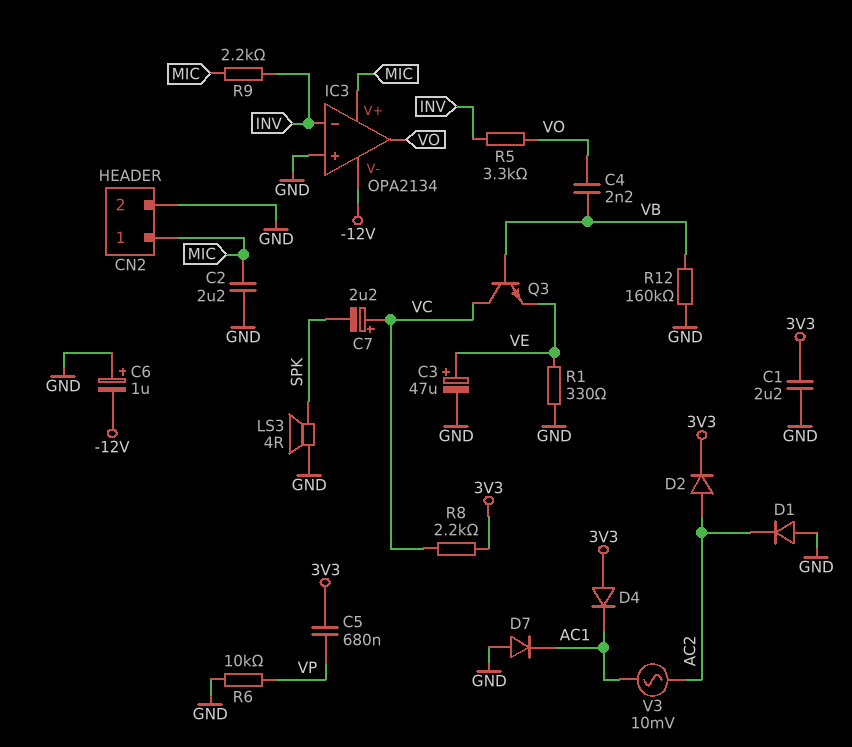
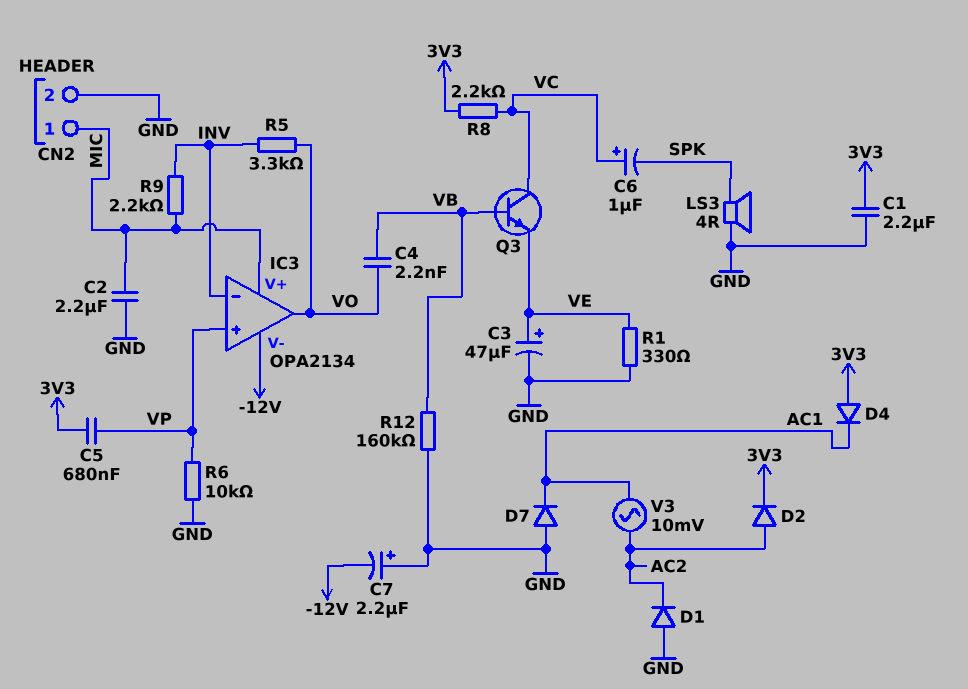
C6: 1uF (plus GND, minus -12V) -> 1uF (plus VC, minus SPK)
C7: 2.2uF (plus VC, minus SPK) -> 2.2uF (plus GND, minus -12V)
IC3 pin in+: GND -> VP

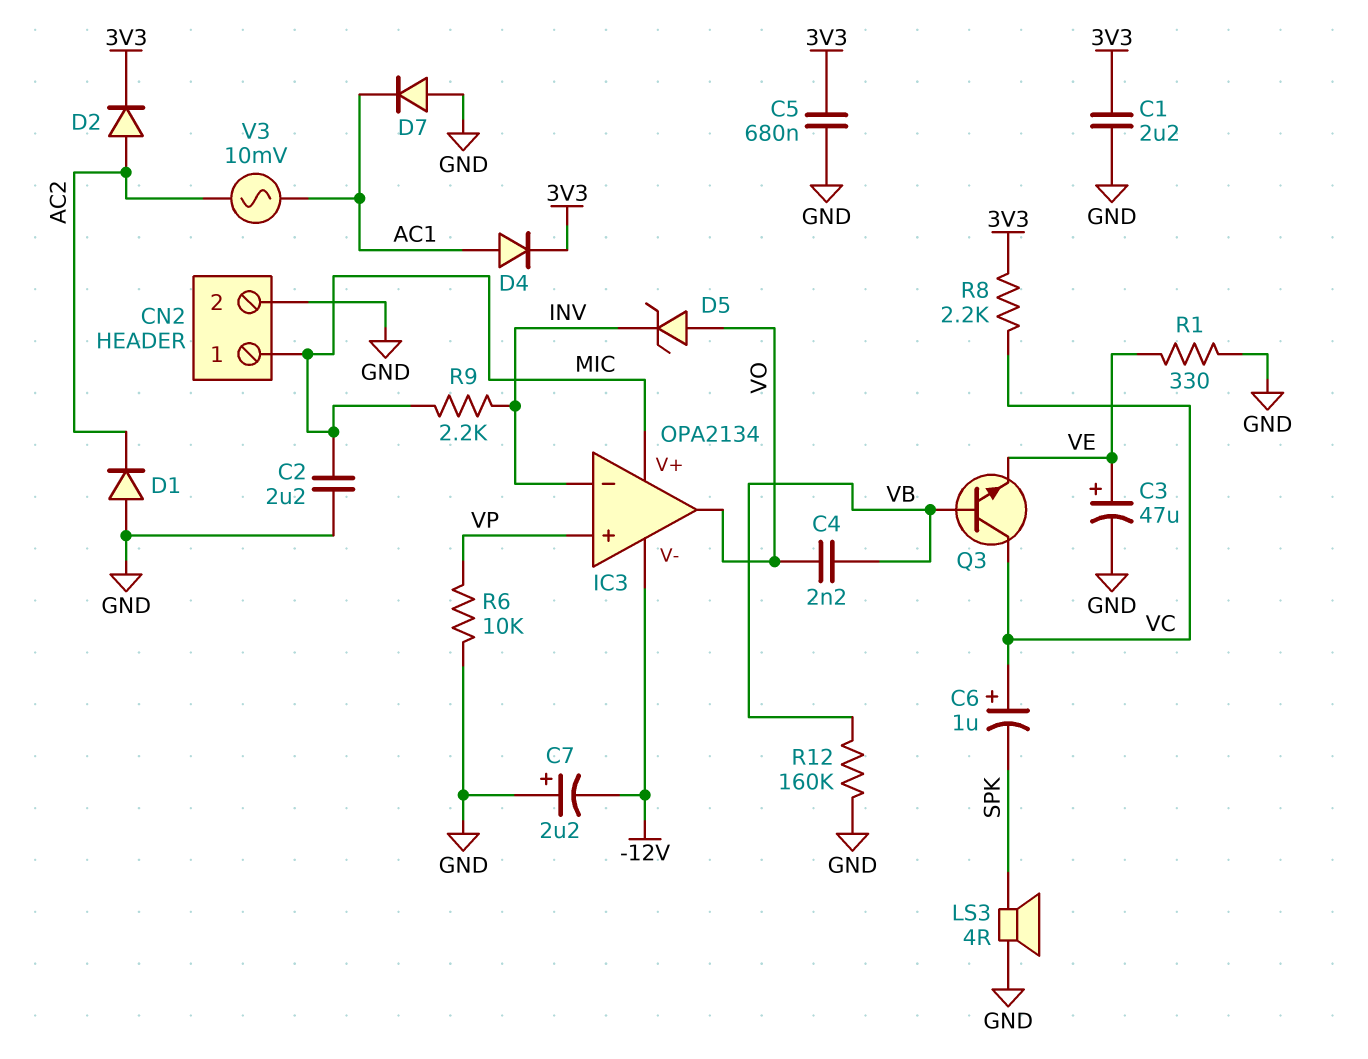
C5: 680nF (3V3, VP) -> 680nF (3V3, GND)
D4: diode (A 3V3, K AC1) -> diode (A AC1, K 3V3)
D5: none -> zener (A VO, K INV)
R5: 3.3k (INV, VO) -> none

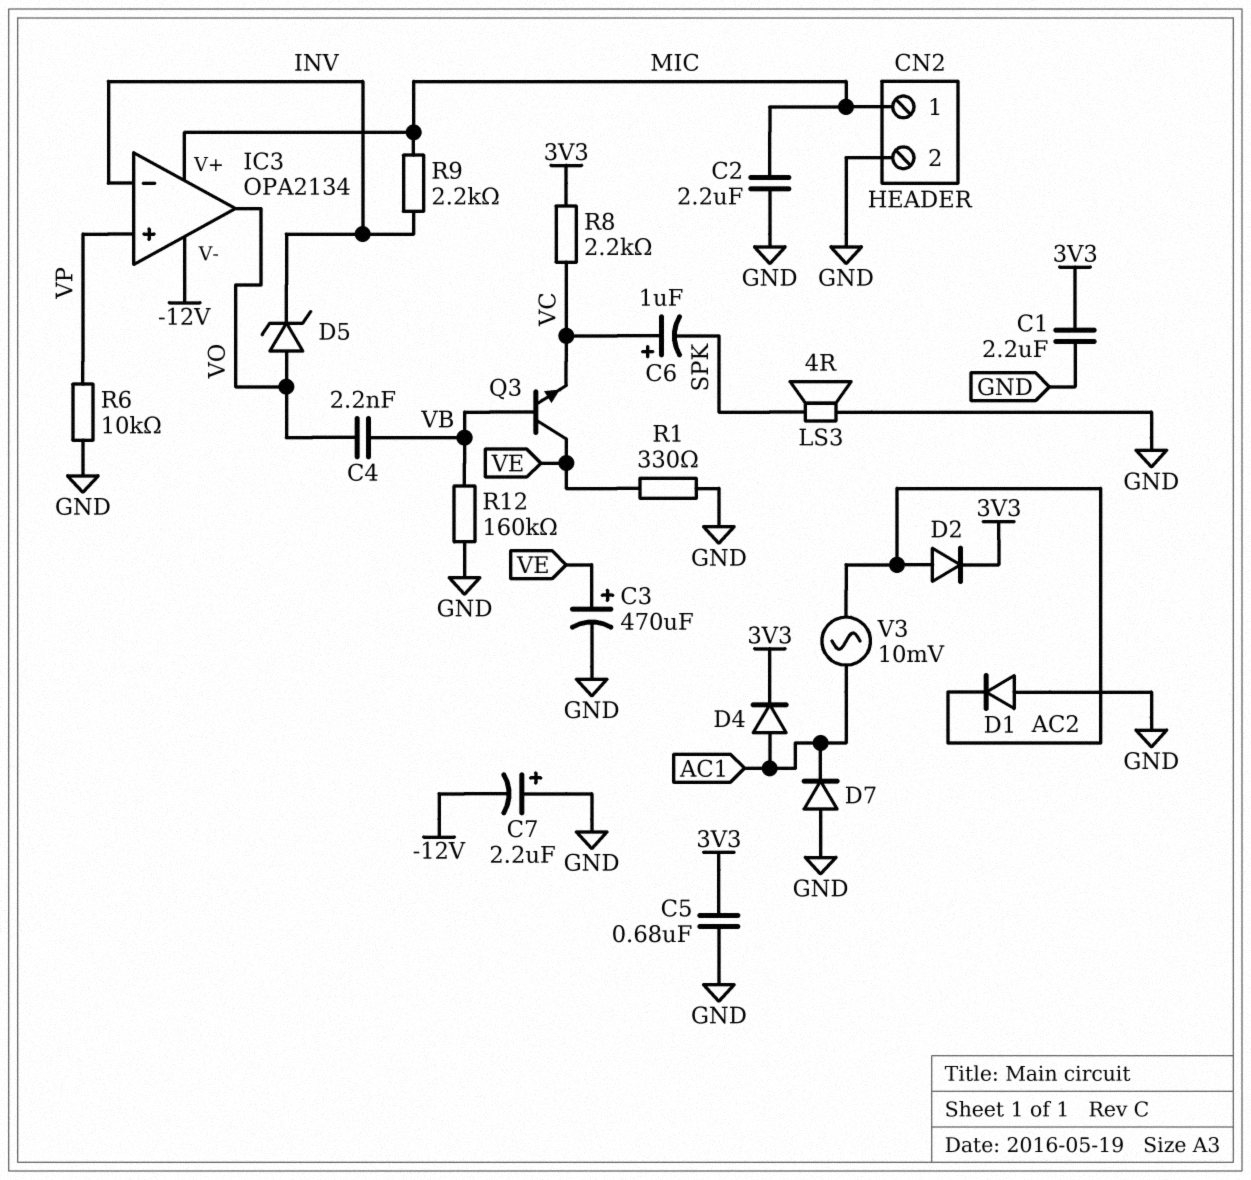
C3: 47uF (plus VE, minus GND) -> 470uF (plus VE, minus GND)
Q3: NPN (B VB, C VC, E VE) -> NPN (B VB, C VE, E VC)

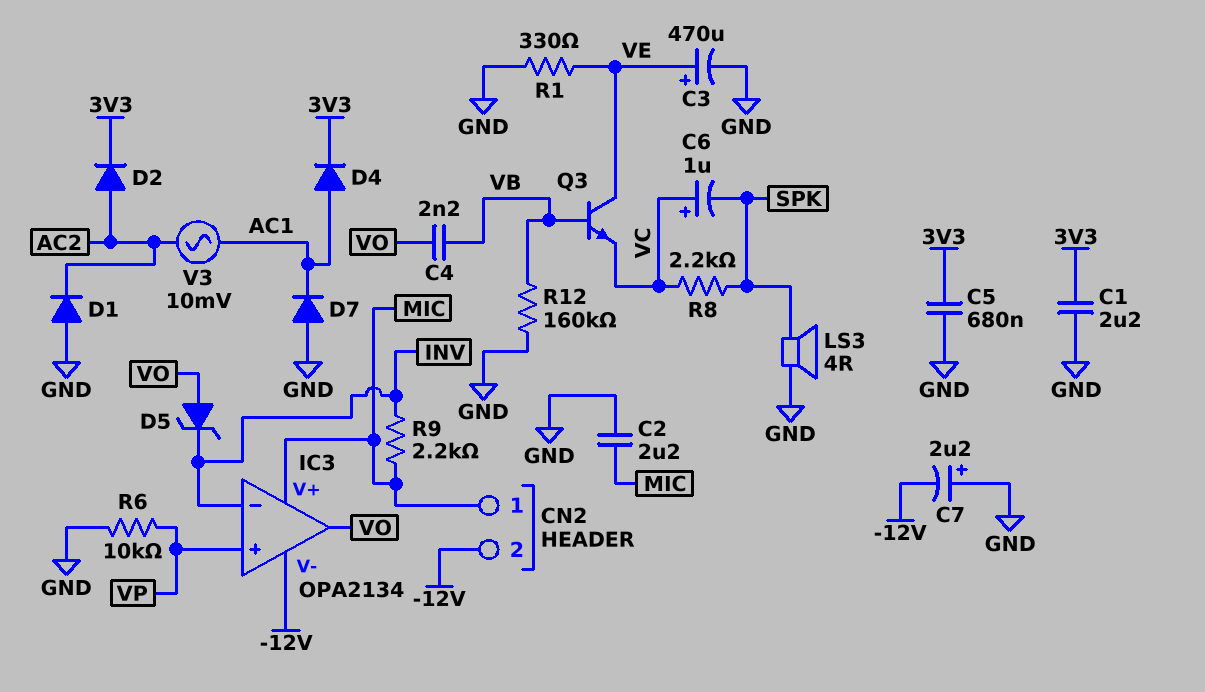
CN2 pin 2: GND -> -12V
R8: 2.2k (3V3, VC) -> 2.2k (SPK, VC)

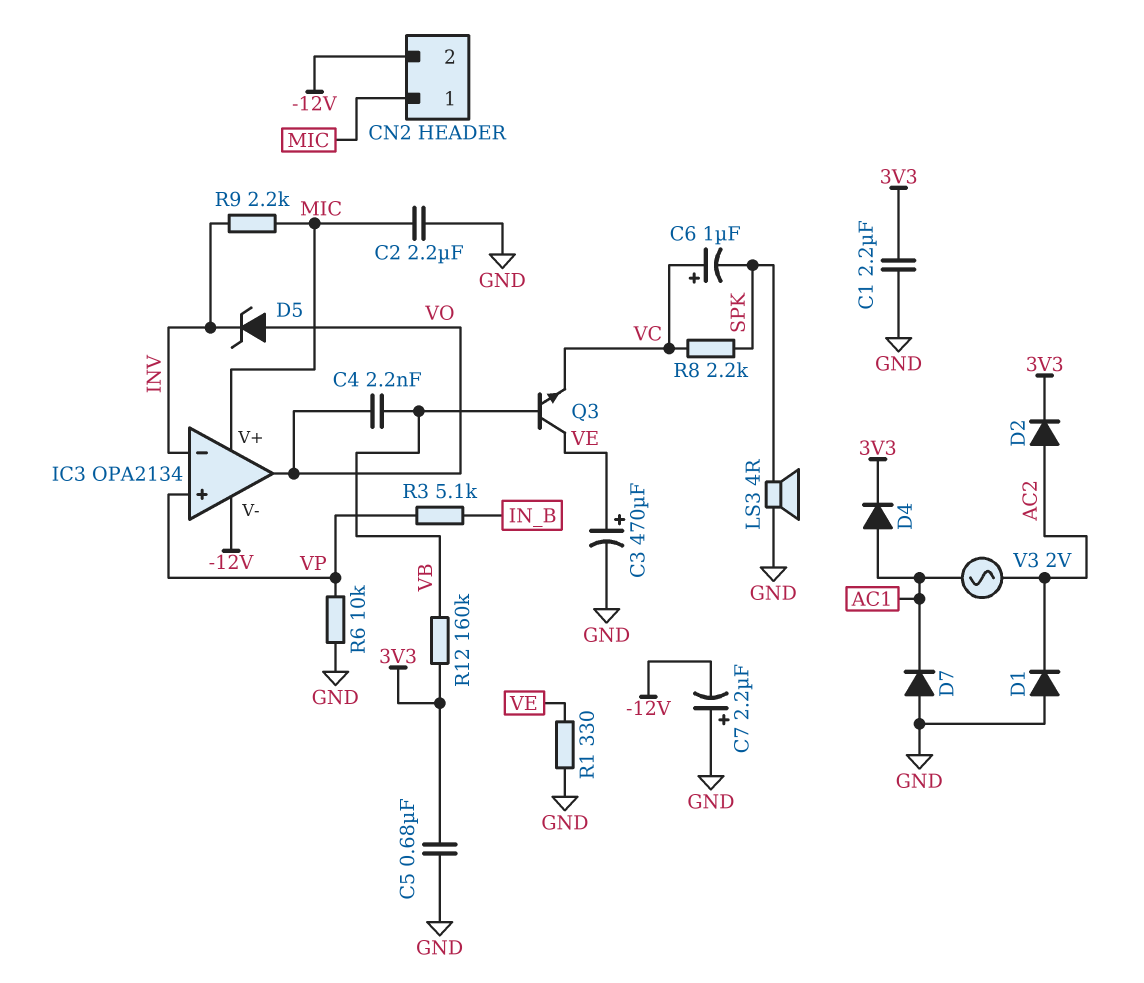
R3: none -> 5.1k (IN_B, VP)
R12: 160k (GND, VB) -> 160k (3V3, VB)
V3: AC 10mV (AC1, AC2) -> AC 2V (AC1, AC2)

